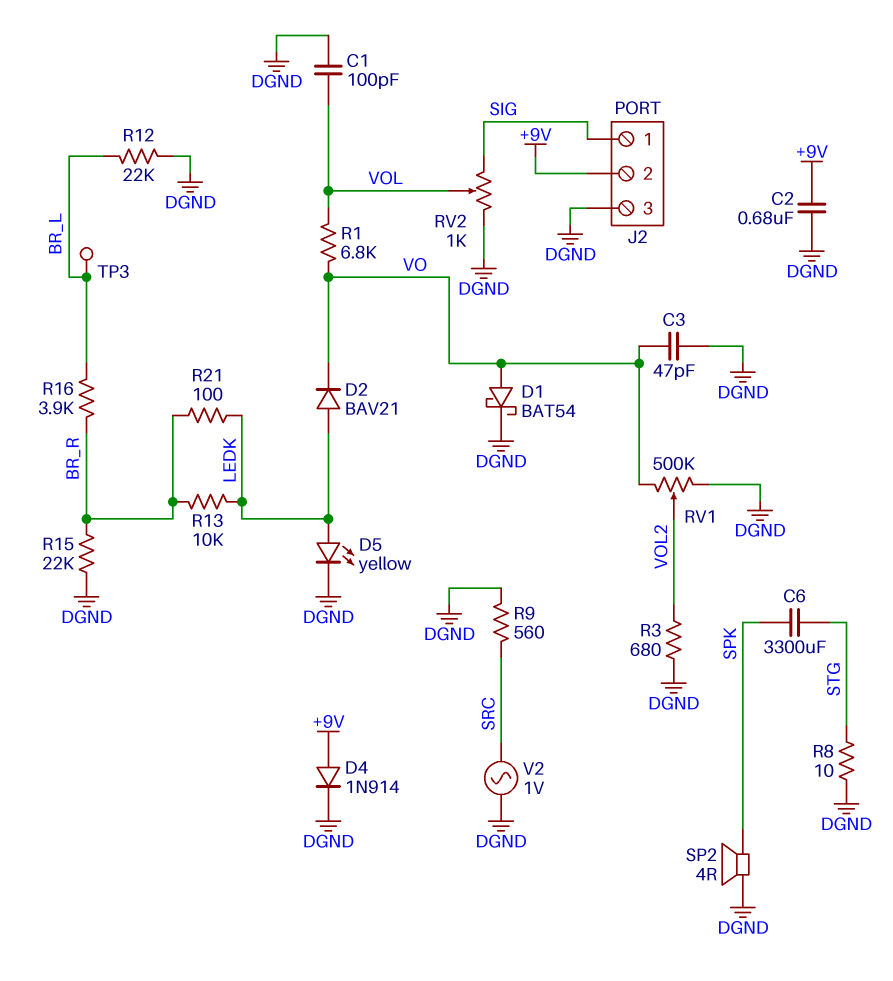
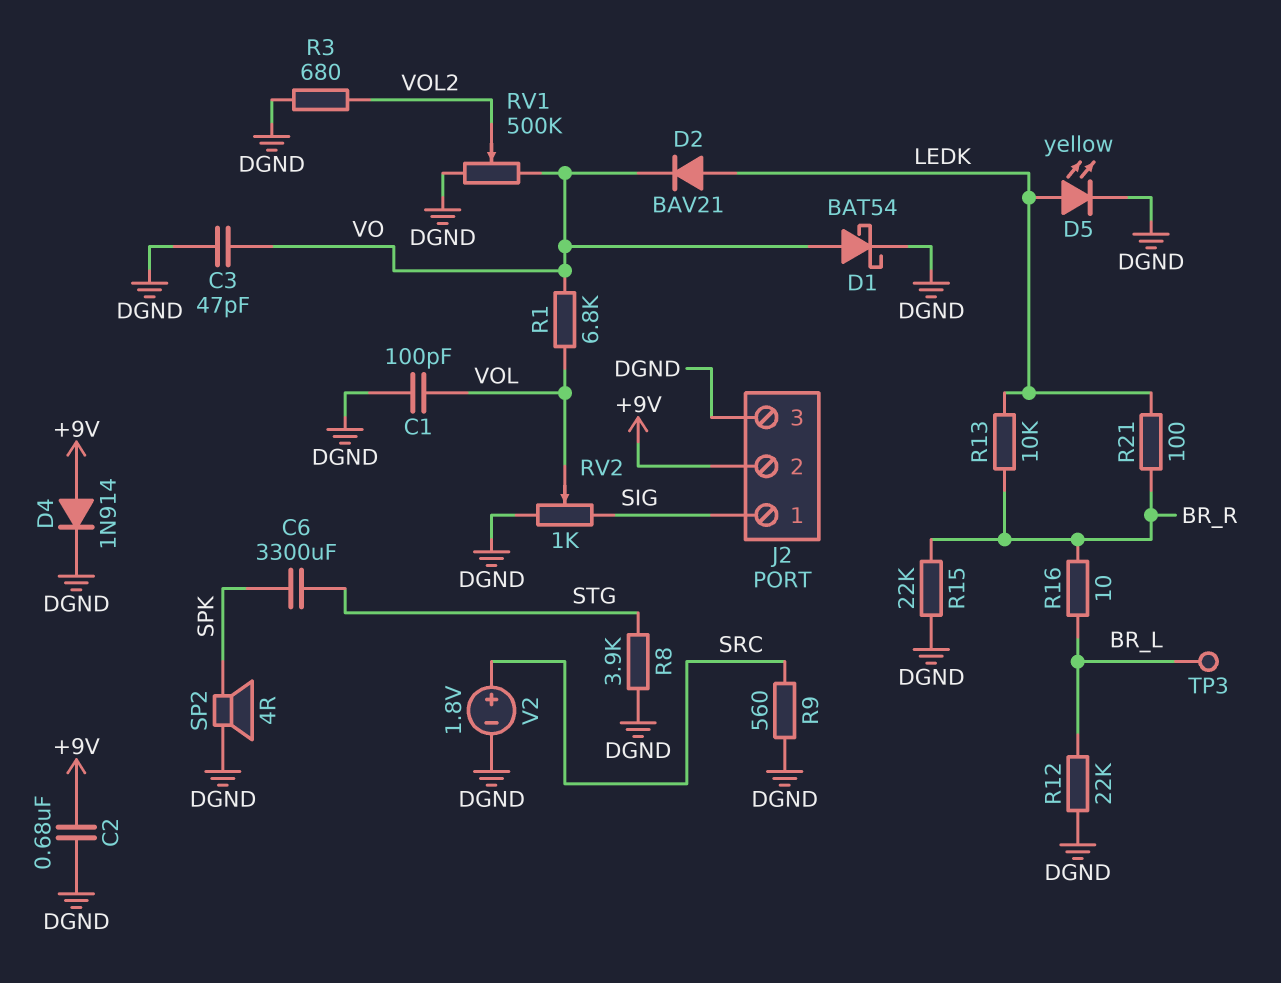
R8: 10 (DGND, STG) -> 3.9k (DGND, STG)
R16: 3.9k (BR_L, BR_R) -> 10 (BR_L, BR_R)
V2: AC 1V (DGND, SRC) -> 1.8V (plus SRC, minus DGND)

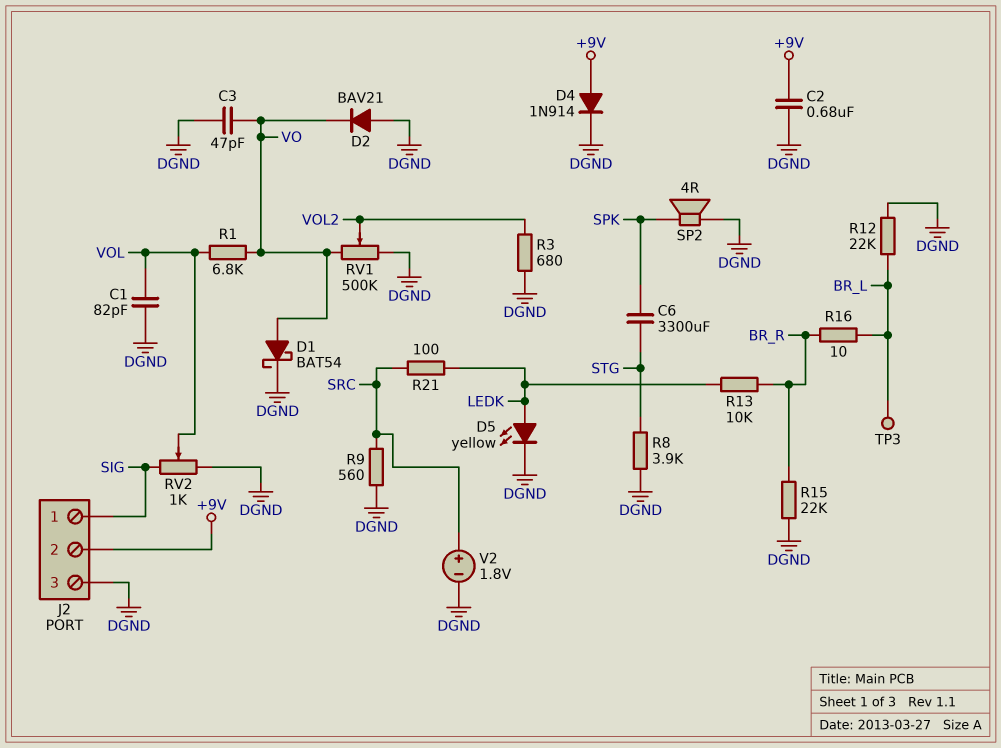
C1: 100pF (DGND, VOL) -> 82pF (DGND, VOL)
D2: diode BAV21 (A LEDK, K VO) -> diode BAV21 (A DGND, K VO)
R21: 100 (BR_R, LEDK) -> 100 (LEDK, SRC)

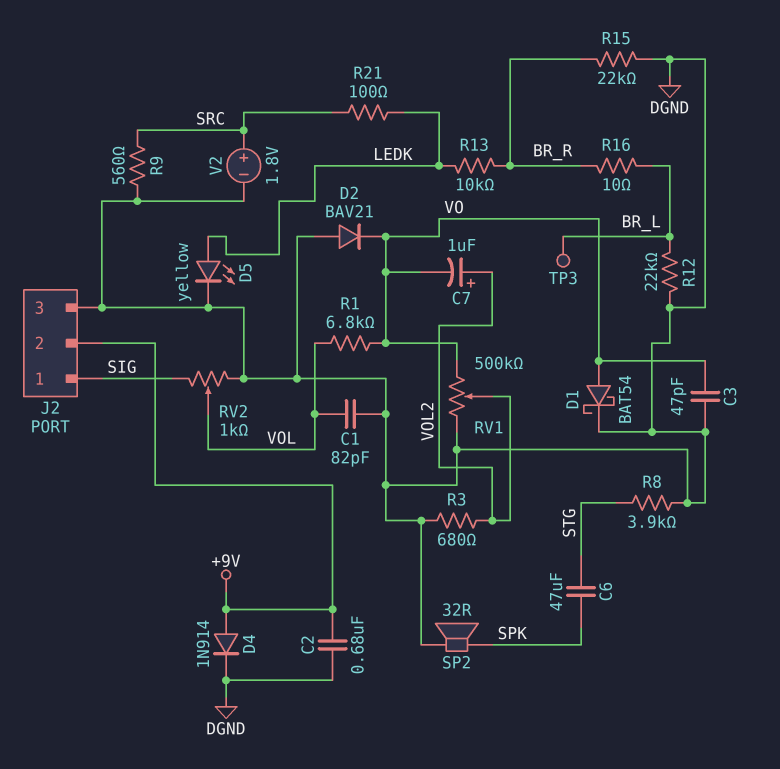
C6: 3300uF (SPK, STG) -> 47uF (SPK, STG)
C7: none -> 1uF (plus VOL2, minus VO)
SP2: speaker 4R (DGND, SPK) -> speaker 32R (DGND, SPK)

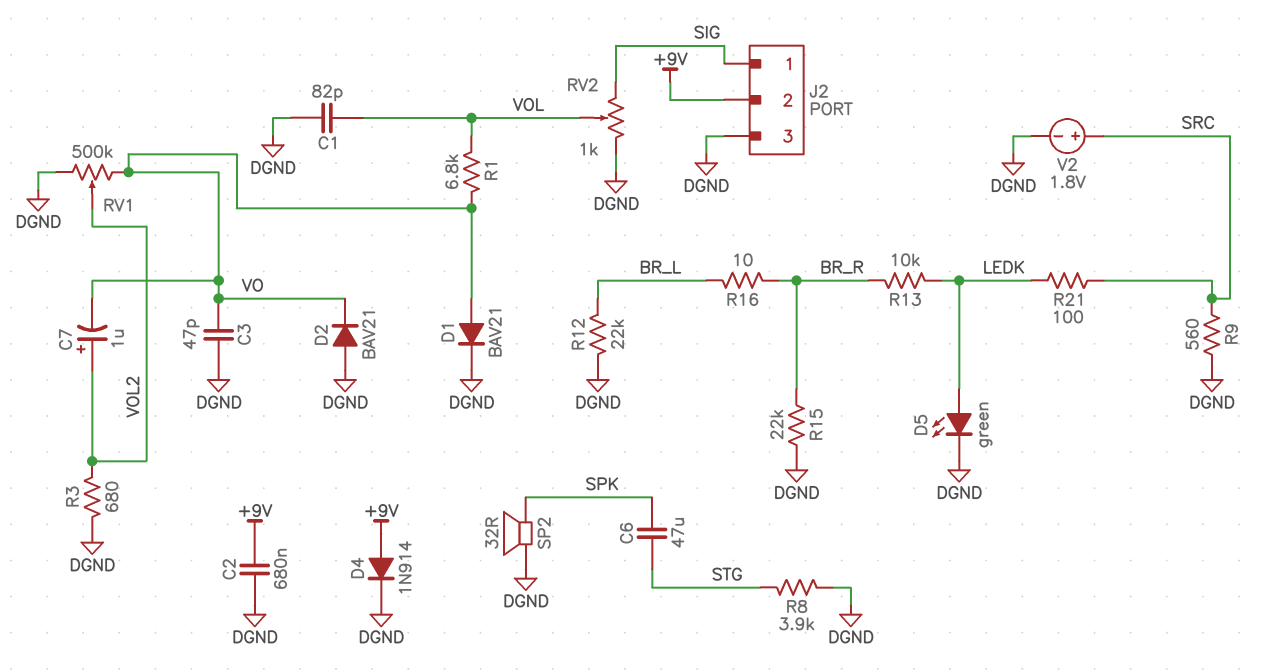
D1: schottky BAT54 (A VO, K DGND) -> diode BAV21 (A VO, K DGND)
D5: LED yellow (A LEDK, K DGND) -> LED green (A LEDK, K DGND)
TP3: test point (BR_L) -> none

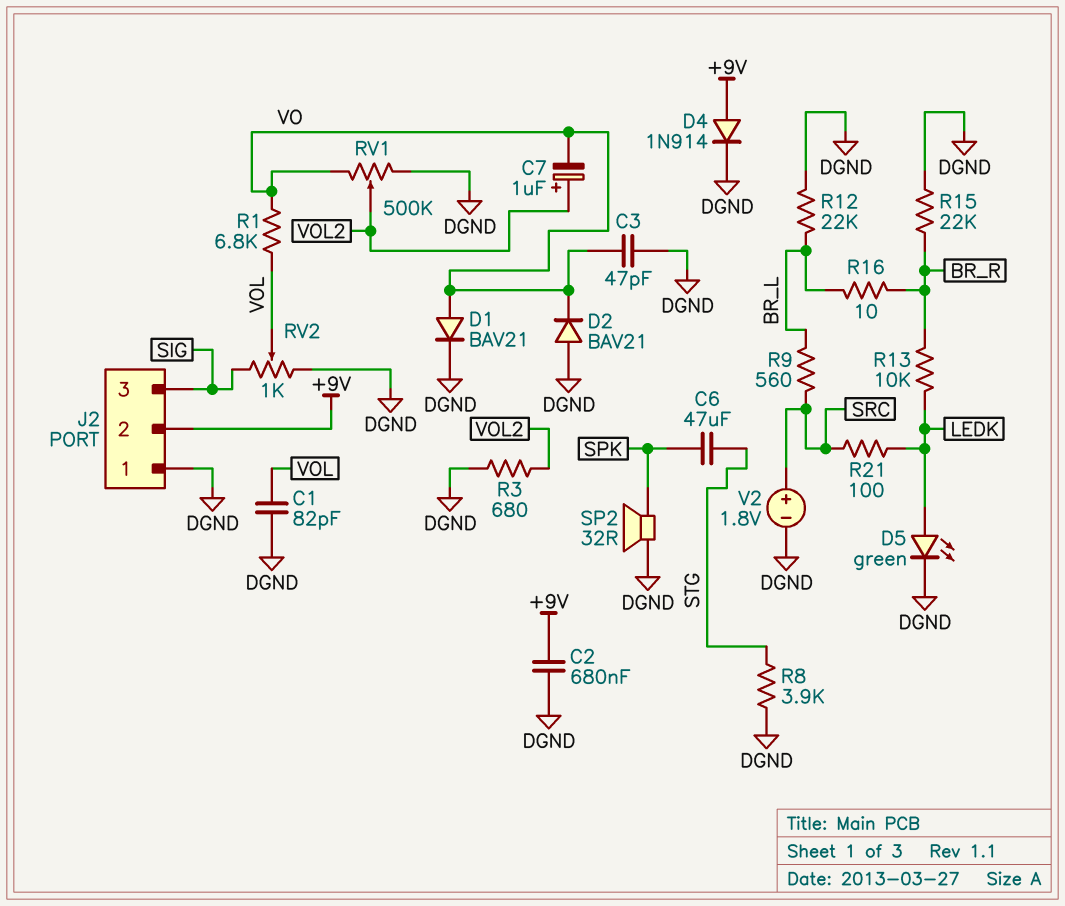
J2 pin 1: SIG -> DGND
J2 pin 3: DGND -> SIG
R9: 560 (DGND, SRC) -> 560 (BR_L, SRC)

